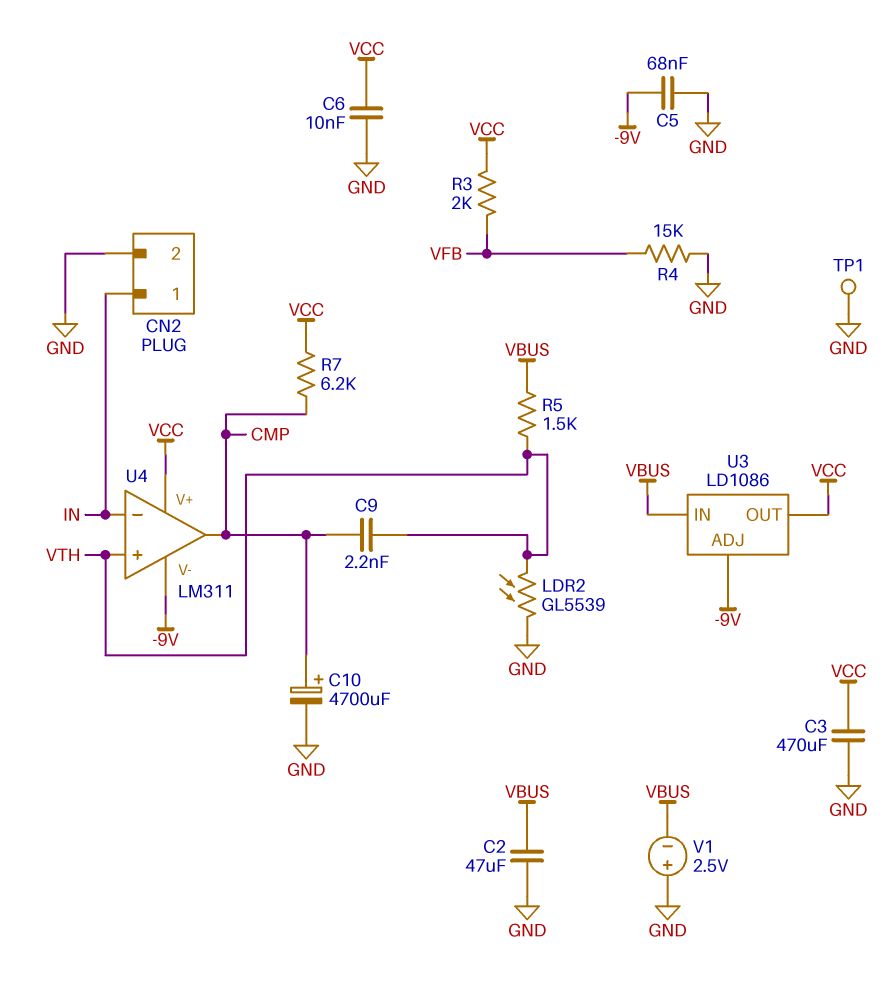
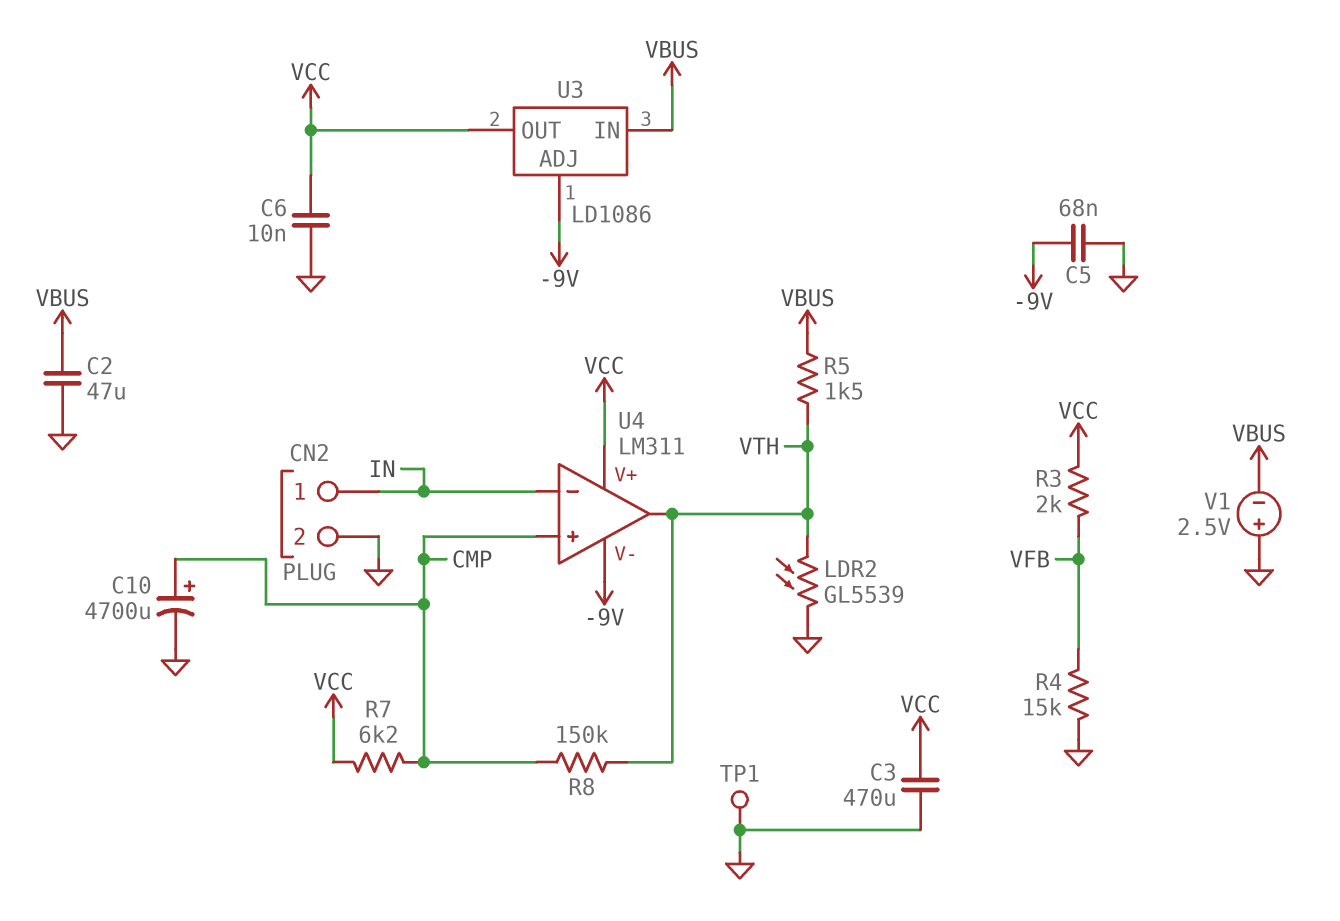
C9: 2.2nF (CMP, VTH) -> none
R8: none -> 150k (CMP, VTH)
U4 pin in+: VTH -> CMP
U4 pin out: CMP -> VTH

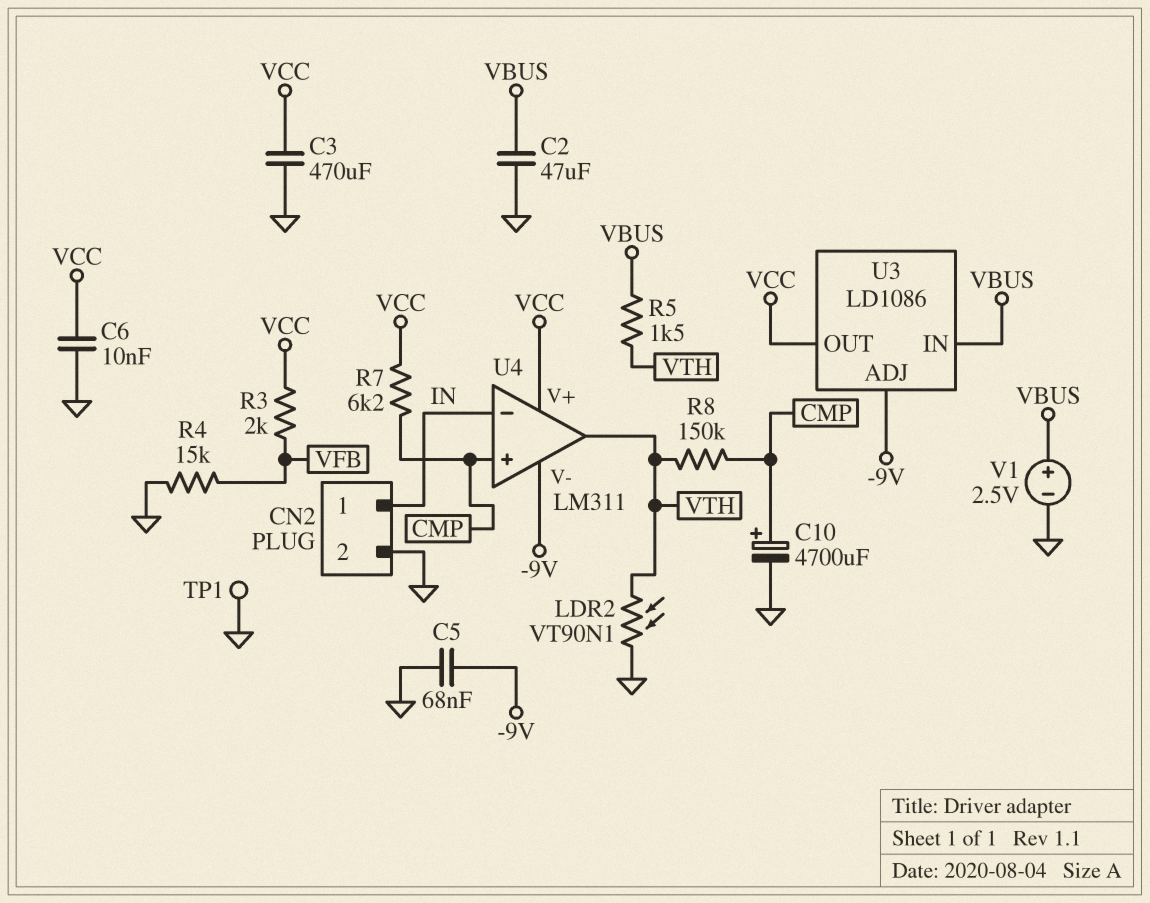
LDR2: GL5539 (GND, VTH) -> VT90N1 (GND, VTH)
V1: 2.5V (plus GND, minus VBUS) -> 2.5V (plus VBUS, minus GND)

